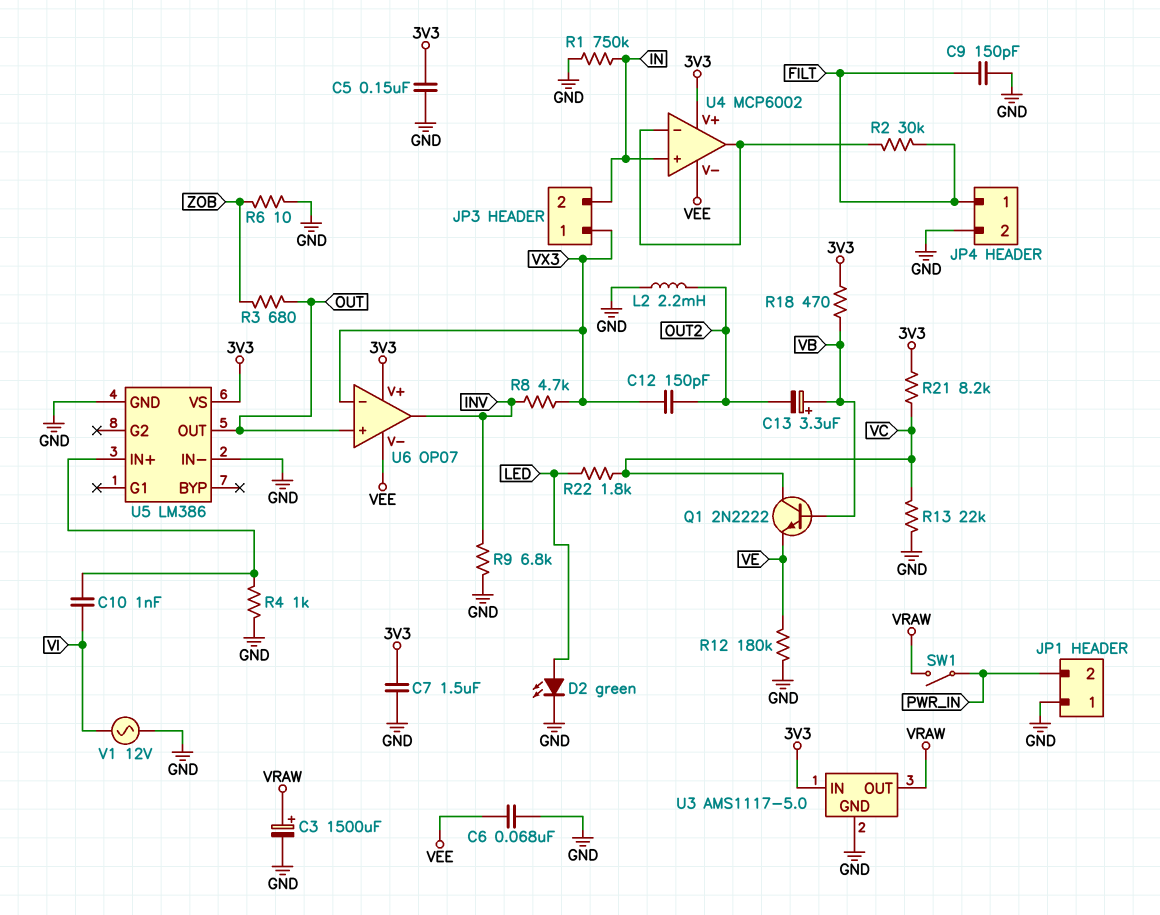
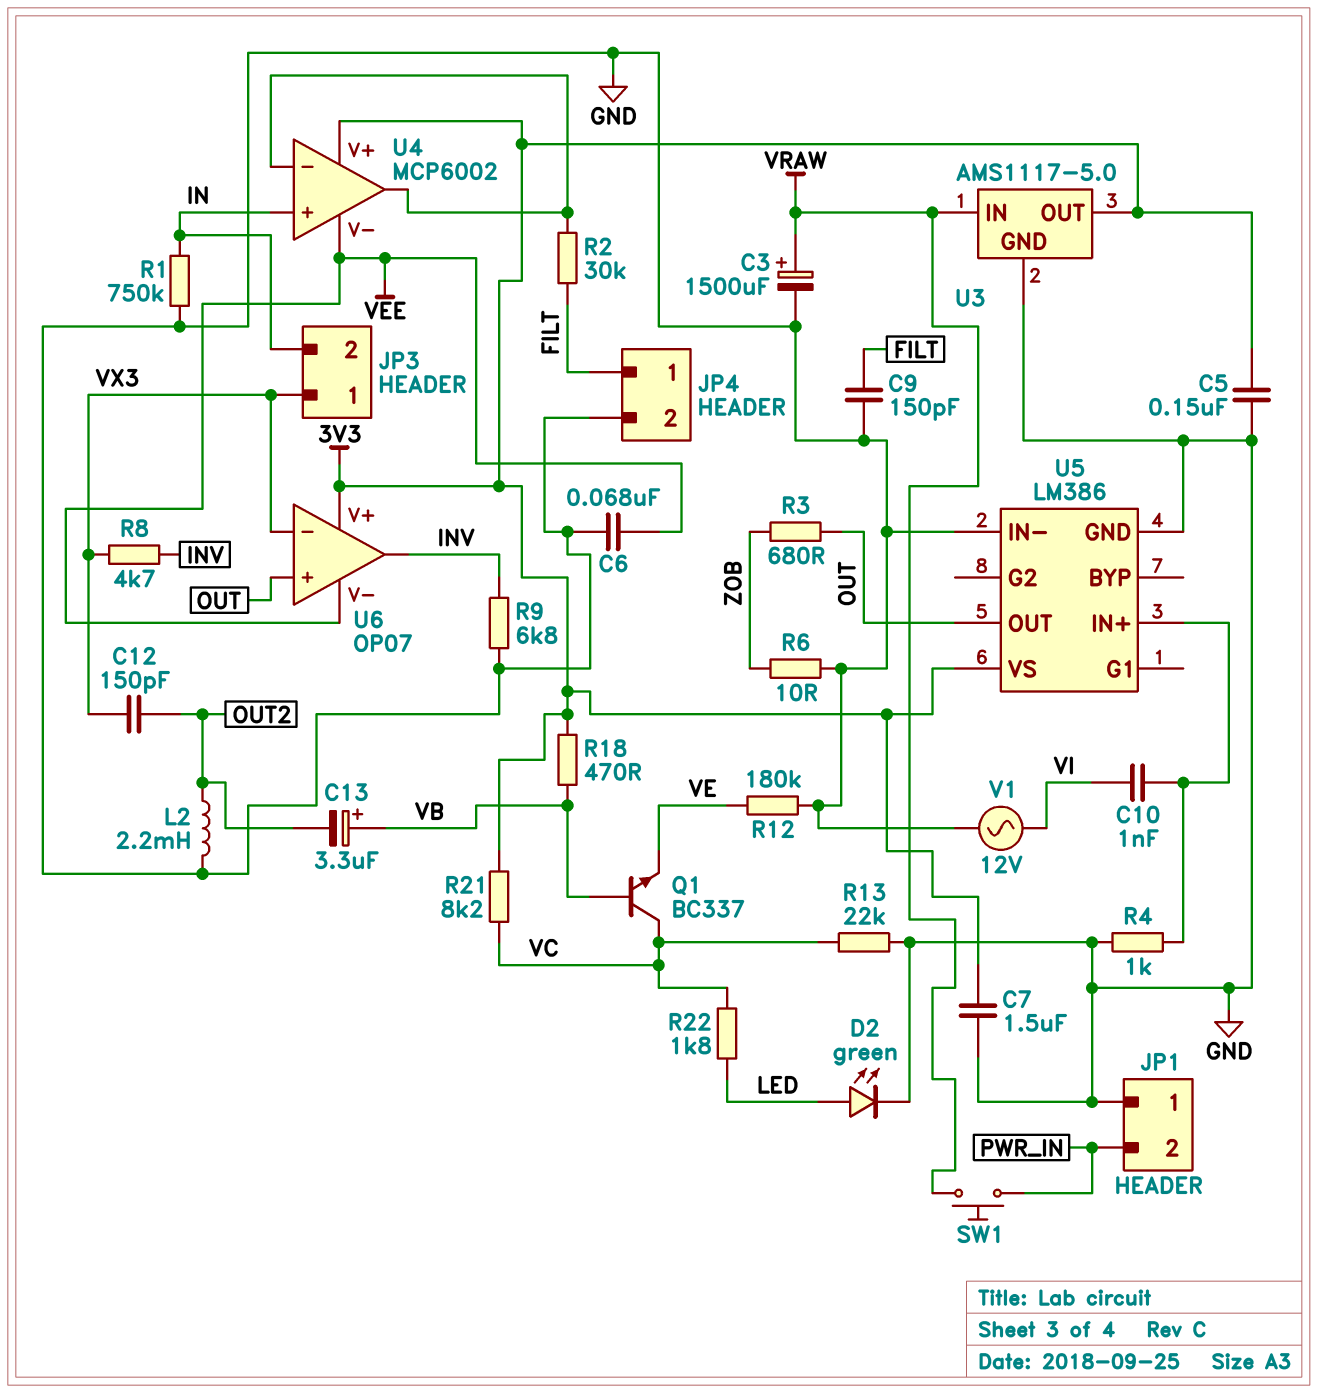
Q1: NPN 2N2222 (B VB, C VC, E VE) -> NPN BC337 (B VB, C VC, E VE)
SW1: switch (PWR_IN, VRAW) -> button (PWR_IN, VRAW)
U3 pin IN: 3V3 -> VRAW
U3 pin OUT: VRAW -> 3V3

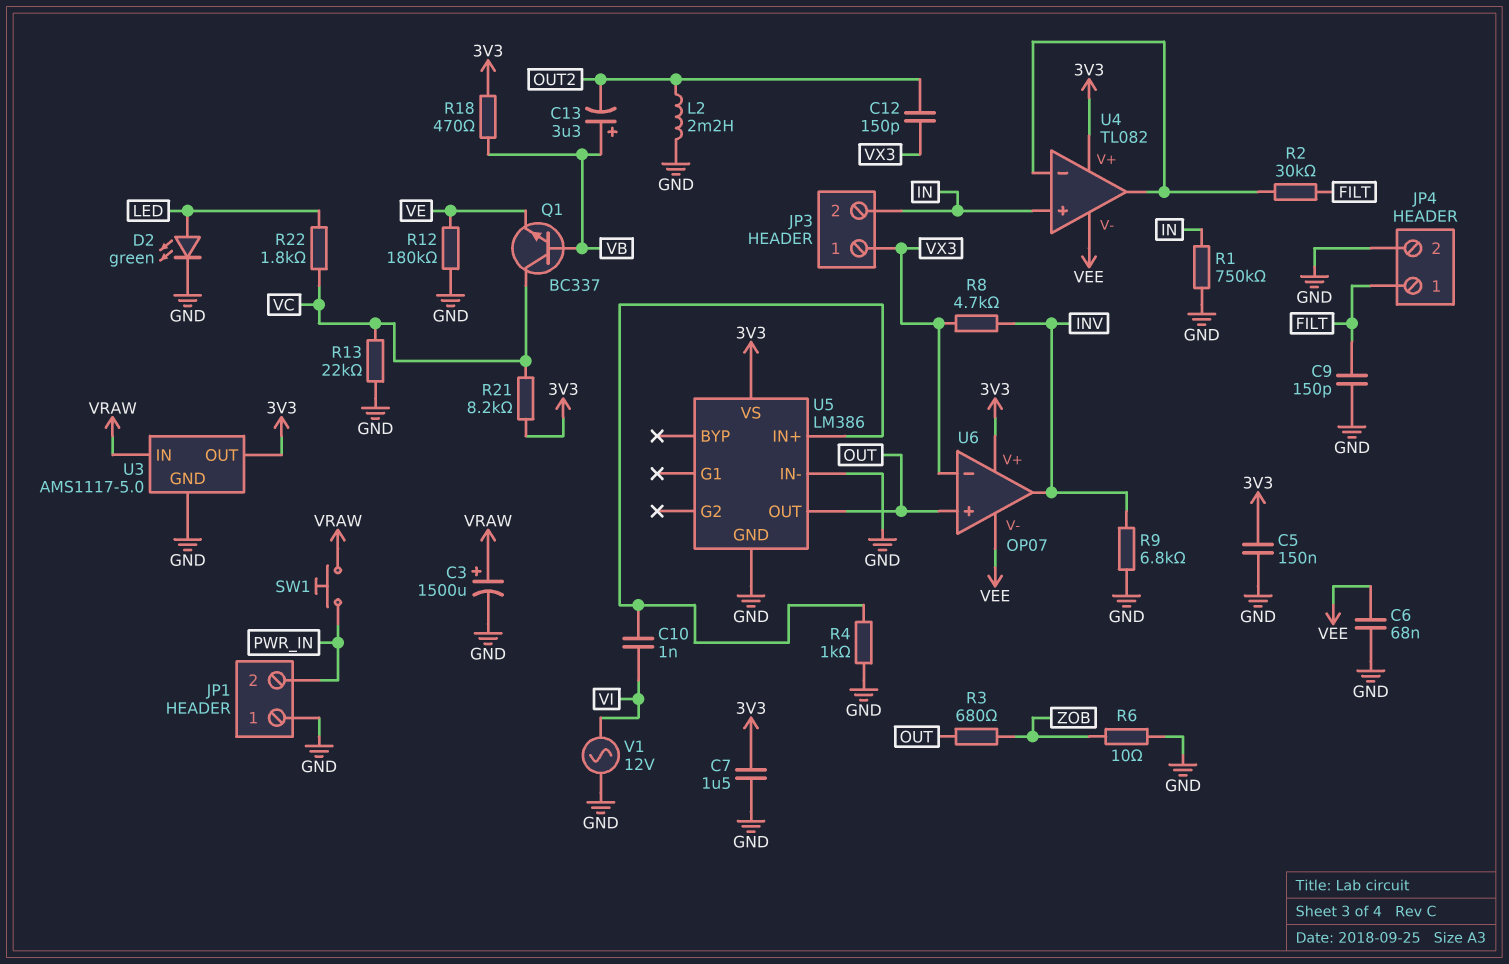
U4: MCP6002 -> TL082

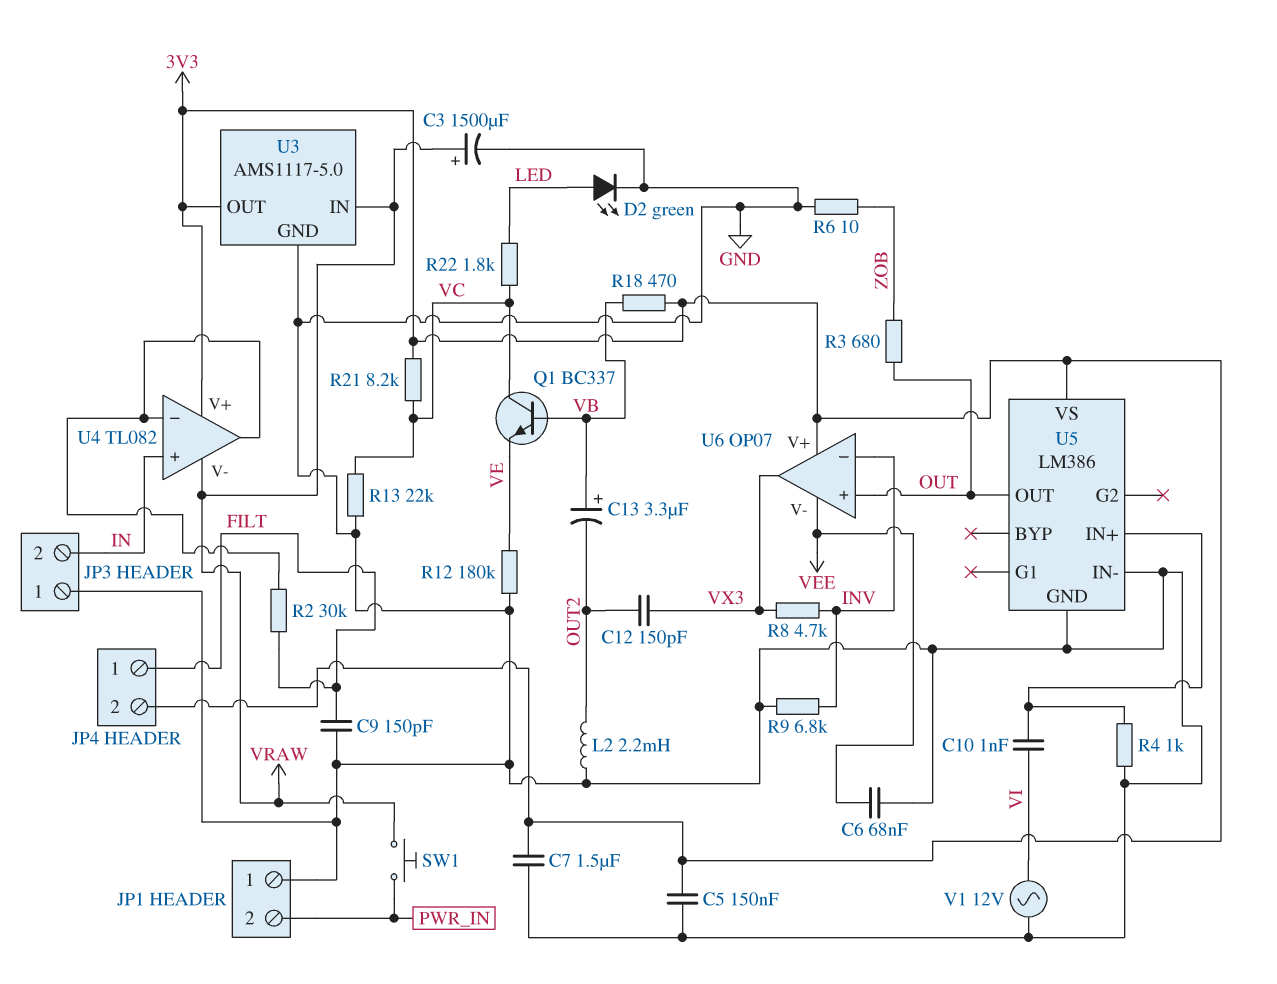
JP3 pin 1: VX3 -> GND
JP4 pin 2: GND -> 3V3
R1: 750k (GND, IN) -> none
U4 pin V-: VEE -> VRAW
U6 pin in-: VX3 -> INV
U6 pin out: INV -> VX3

